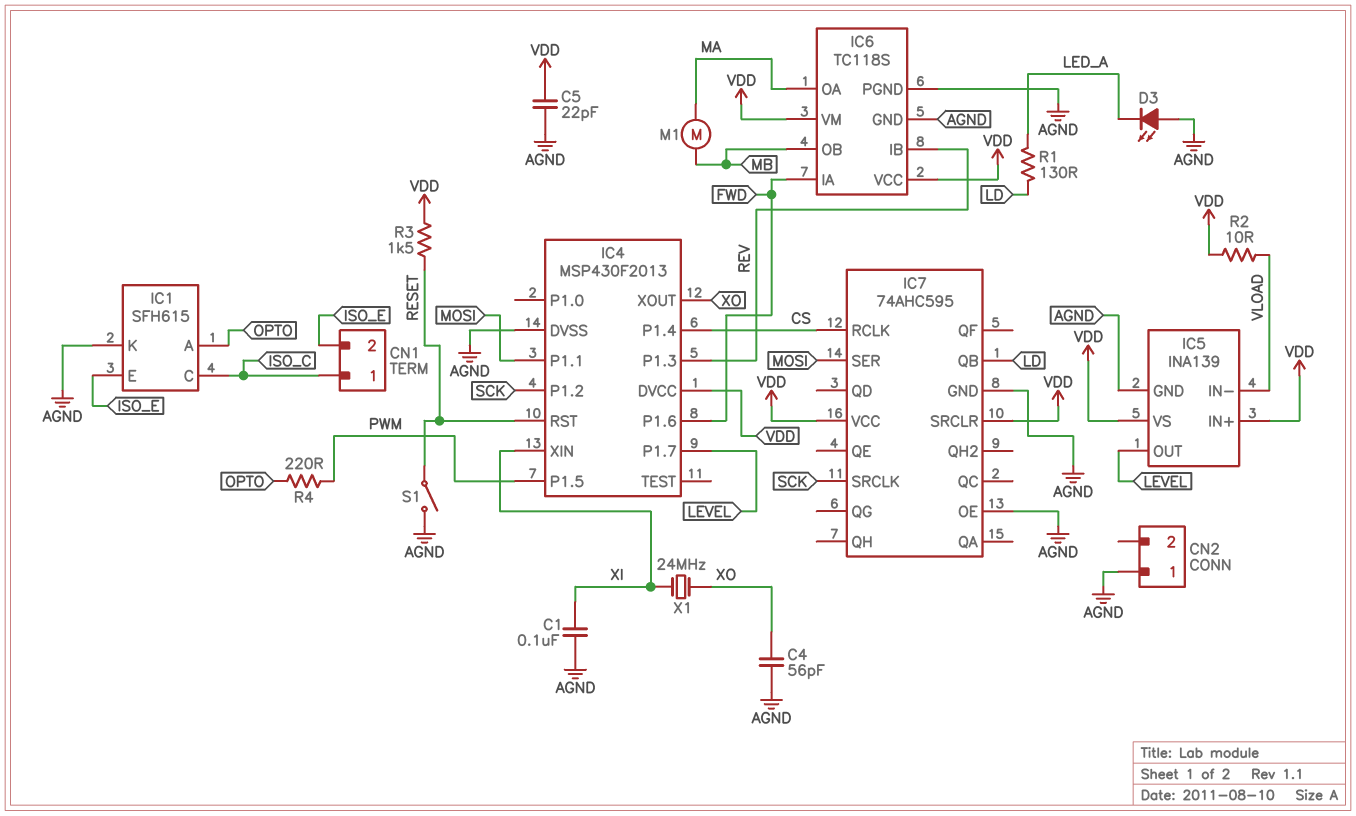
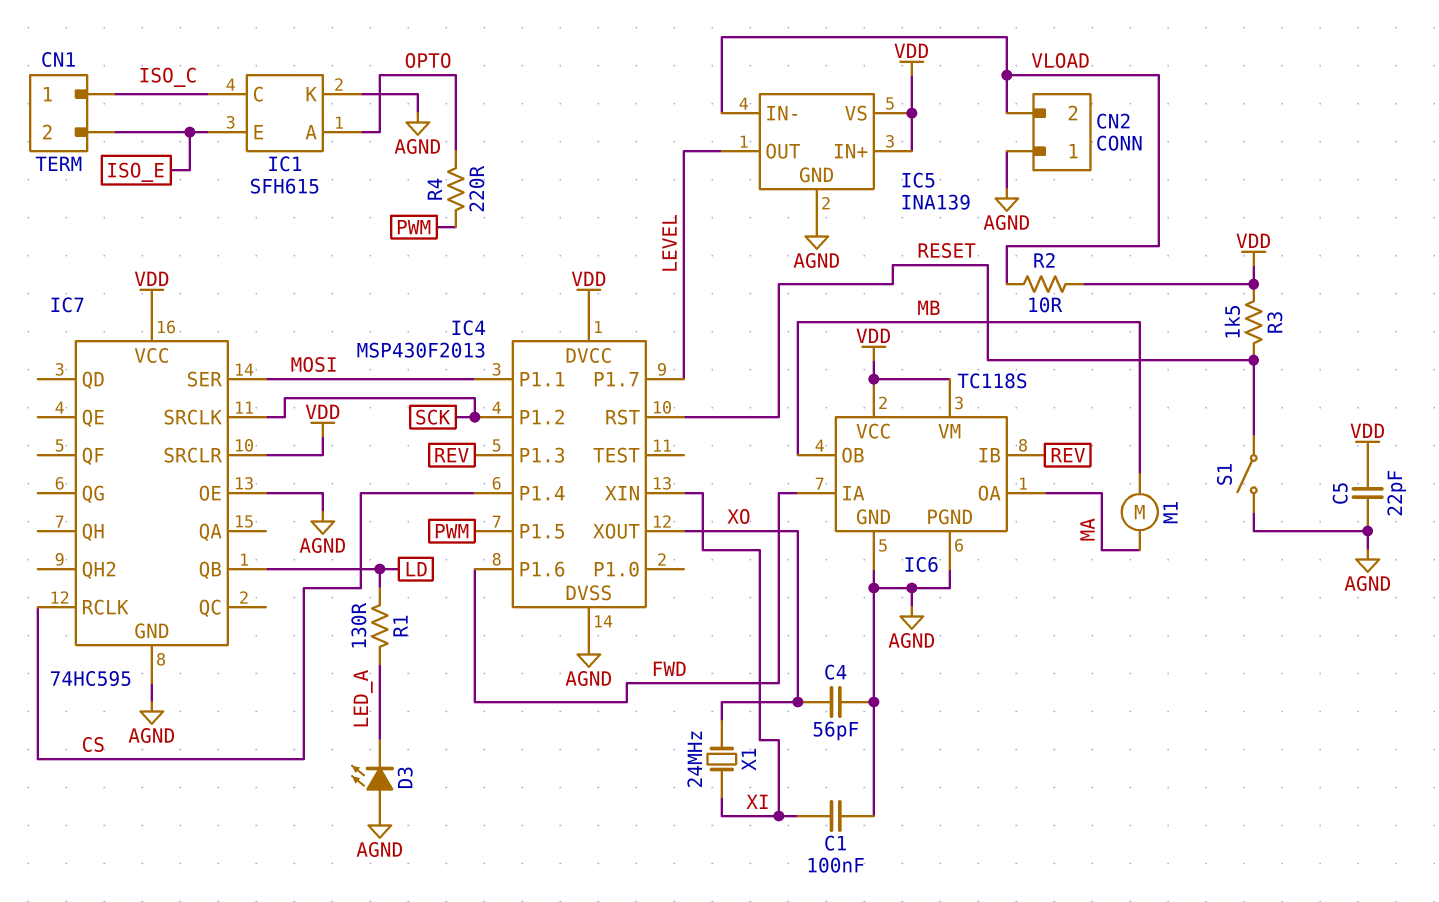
CN2 pin 2: none -> VLOAD
IC7: 74AHC595 -> 74HC595

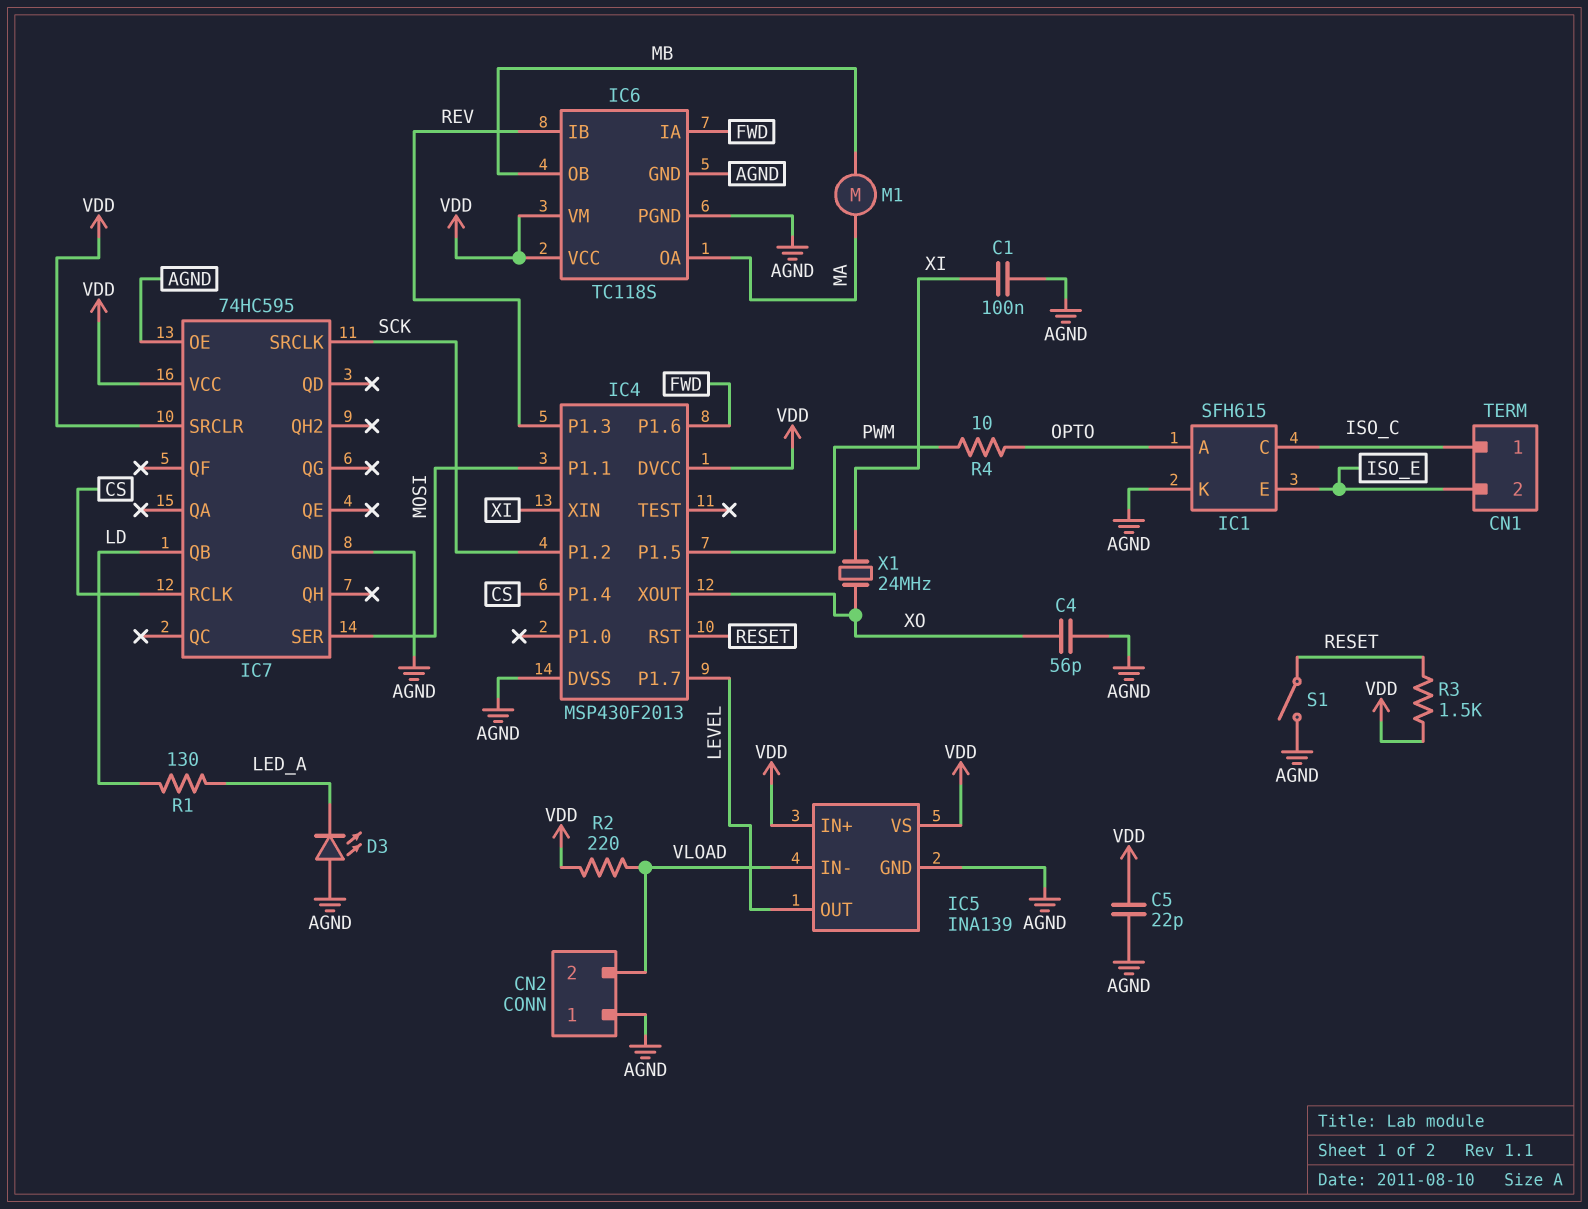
R2: 10 (VDD, VLOAD) -> 220 (VDD, VLOAD)
R4: 220 (OPTO, PWM) -> 10 (OPTO, PWM)

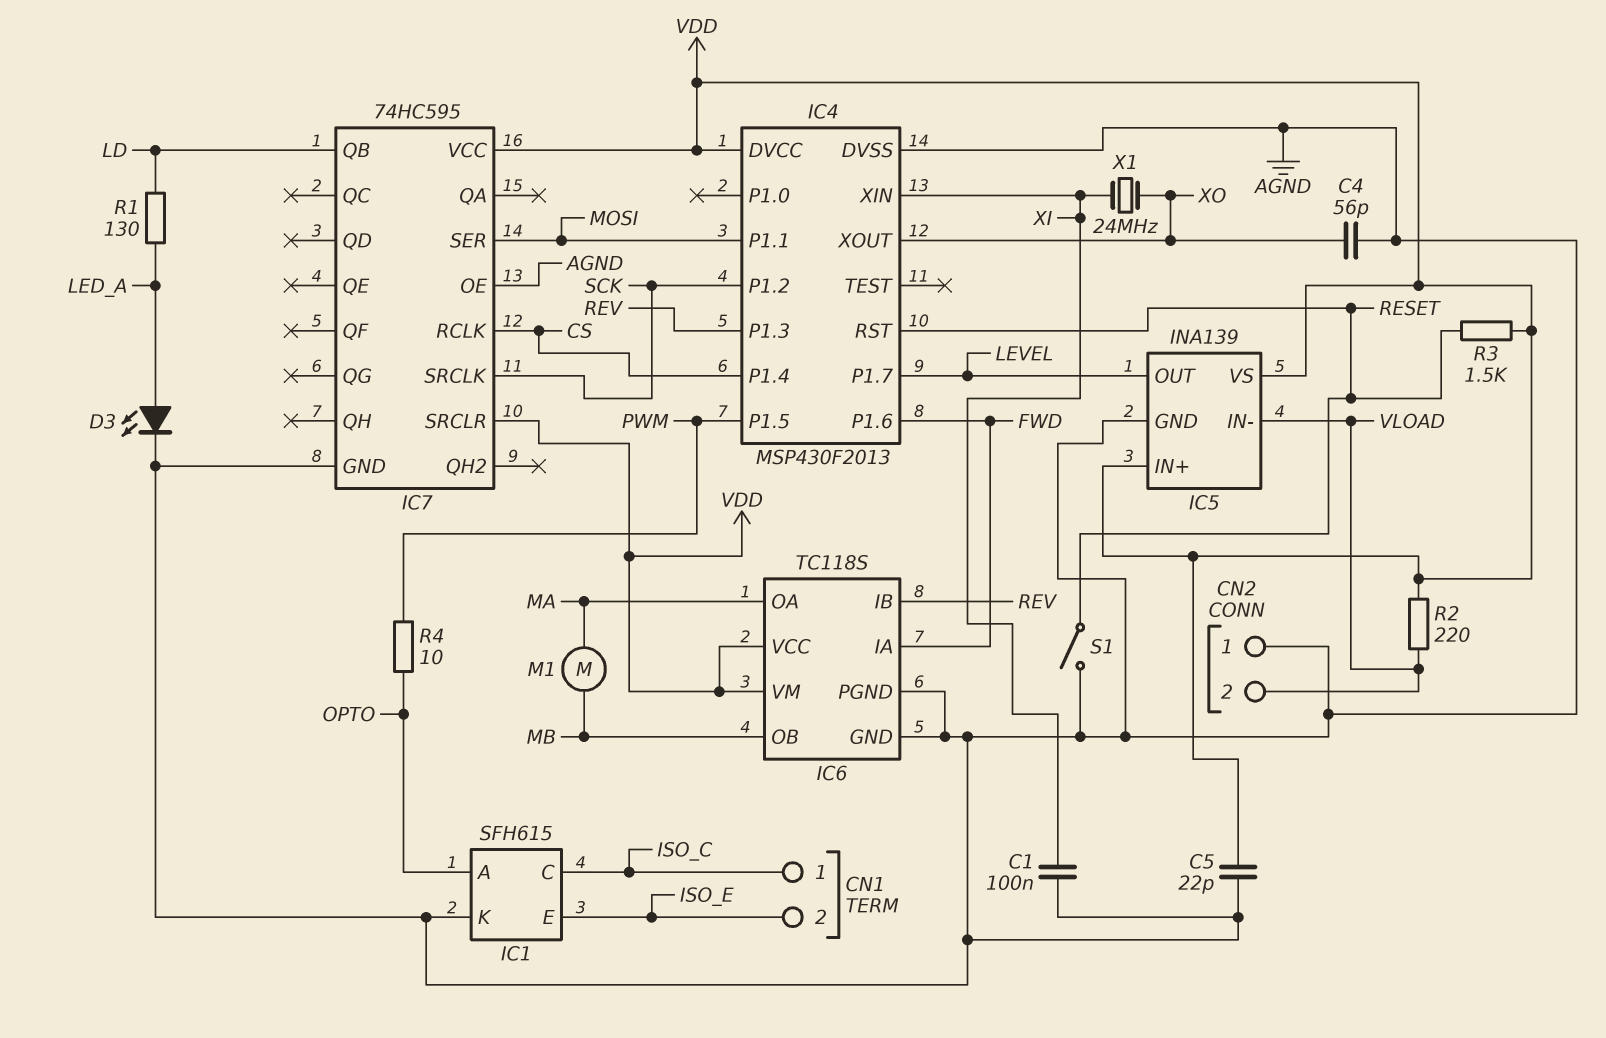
D3: LED (A AGND, K LED_A) -> LED (A LED_A, K AGND)

